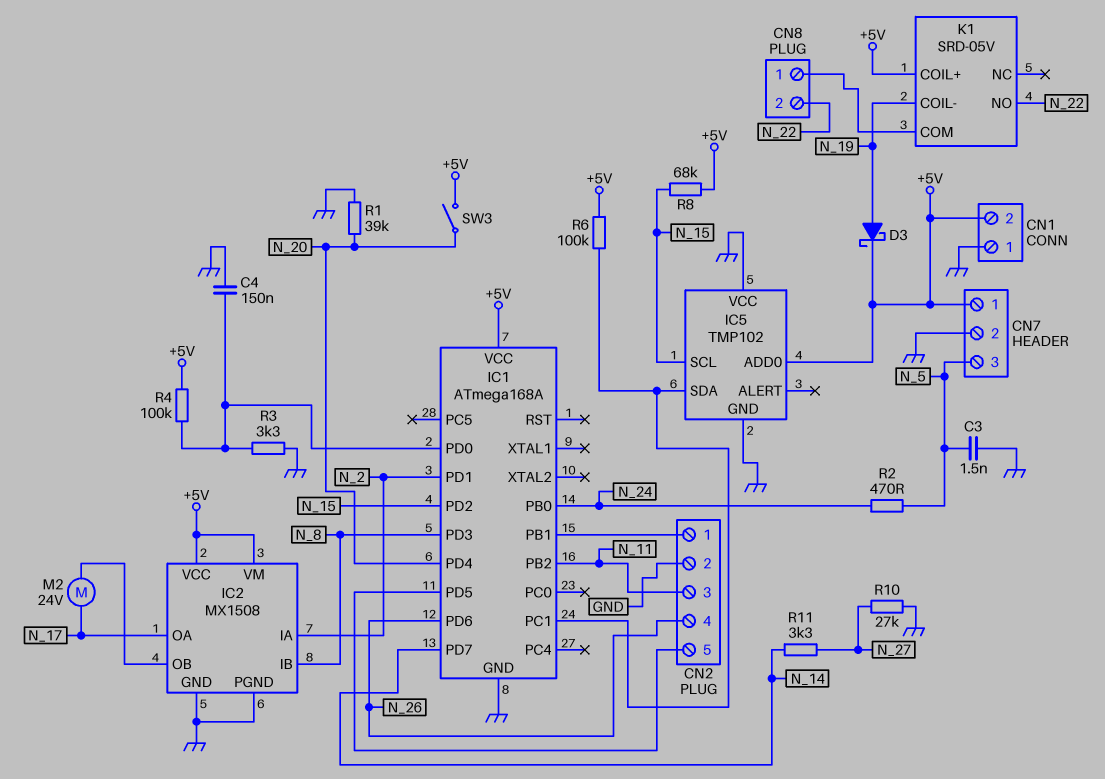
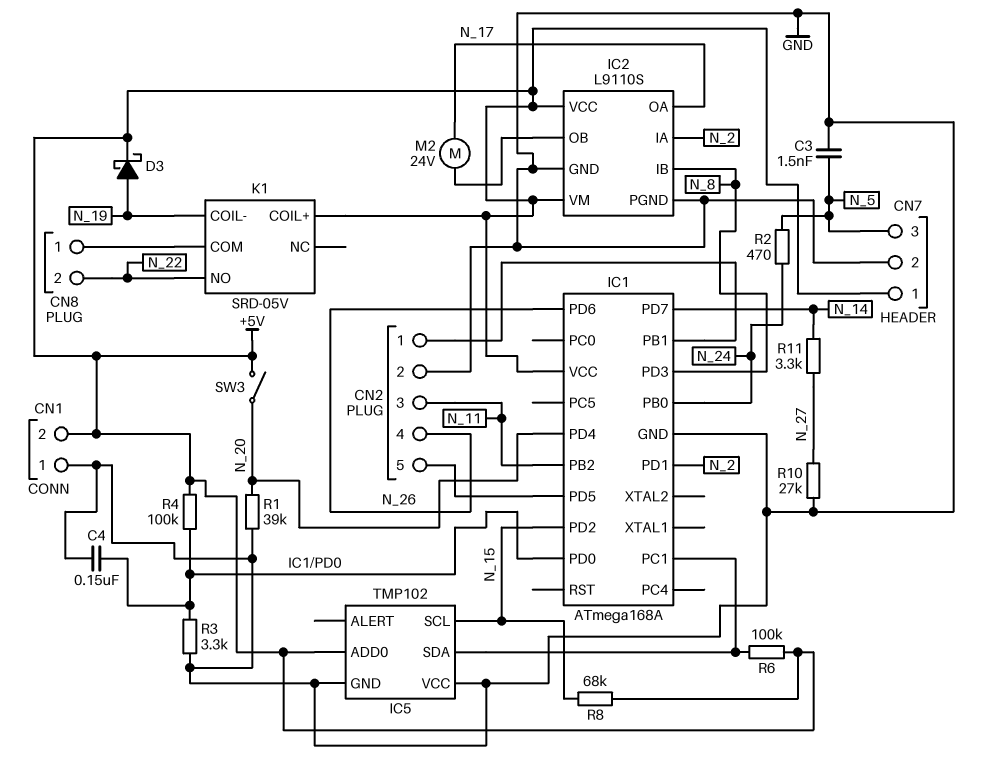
IC2: MX1508 -> L9110S

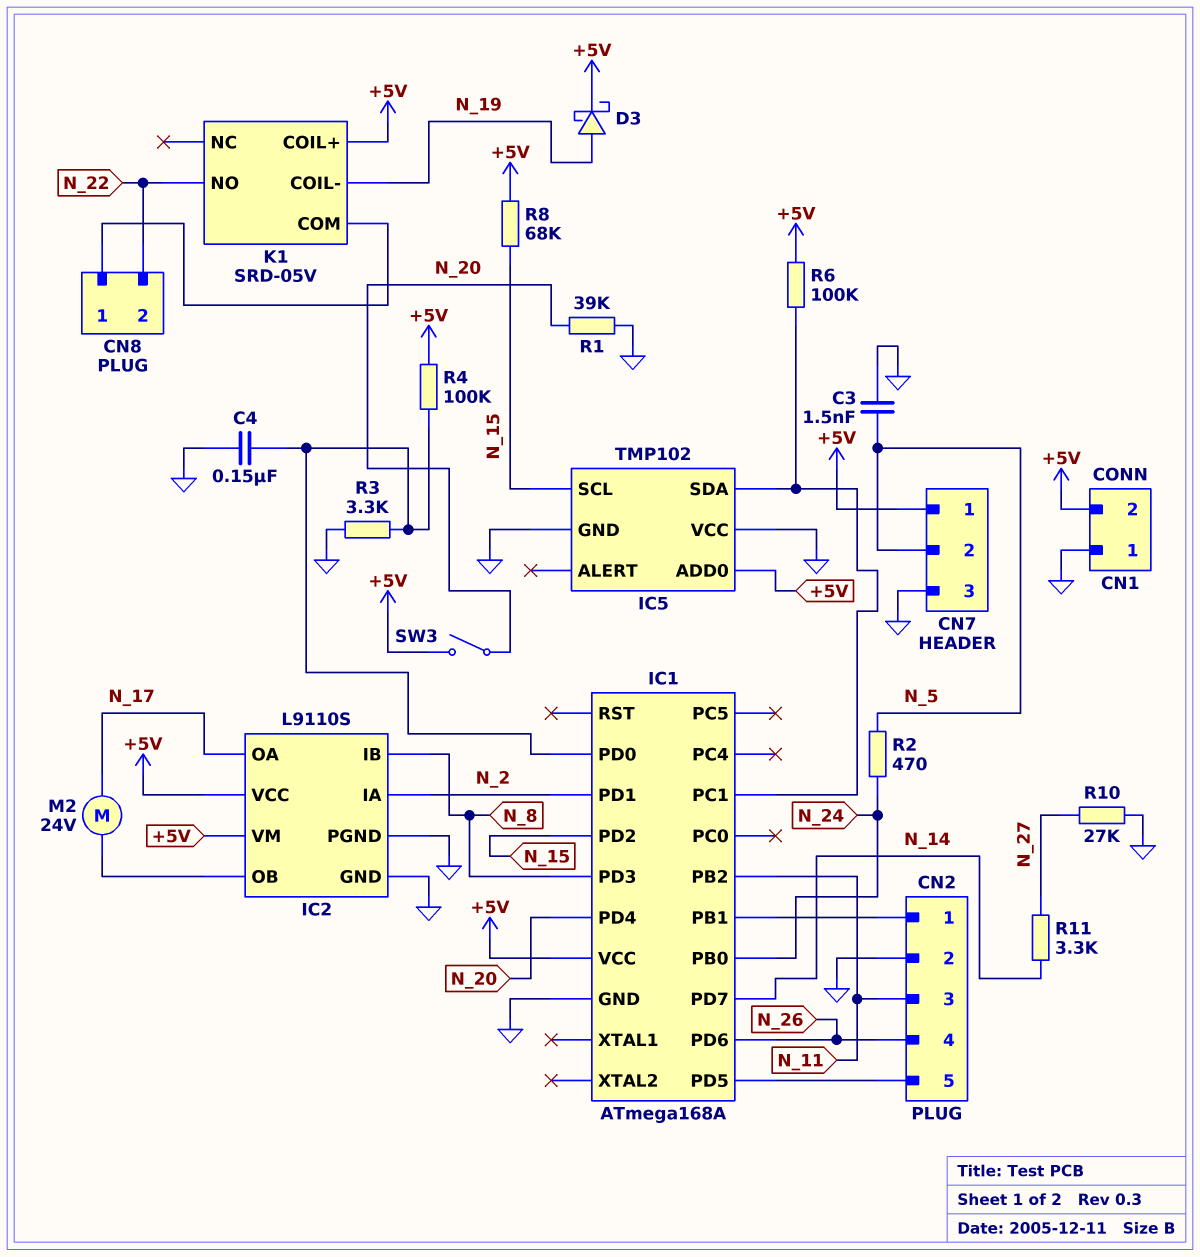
CN7 pin 2: GND -> N_5
CN7 pin 3: N_5 -> GND

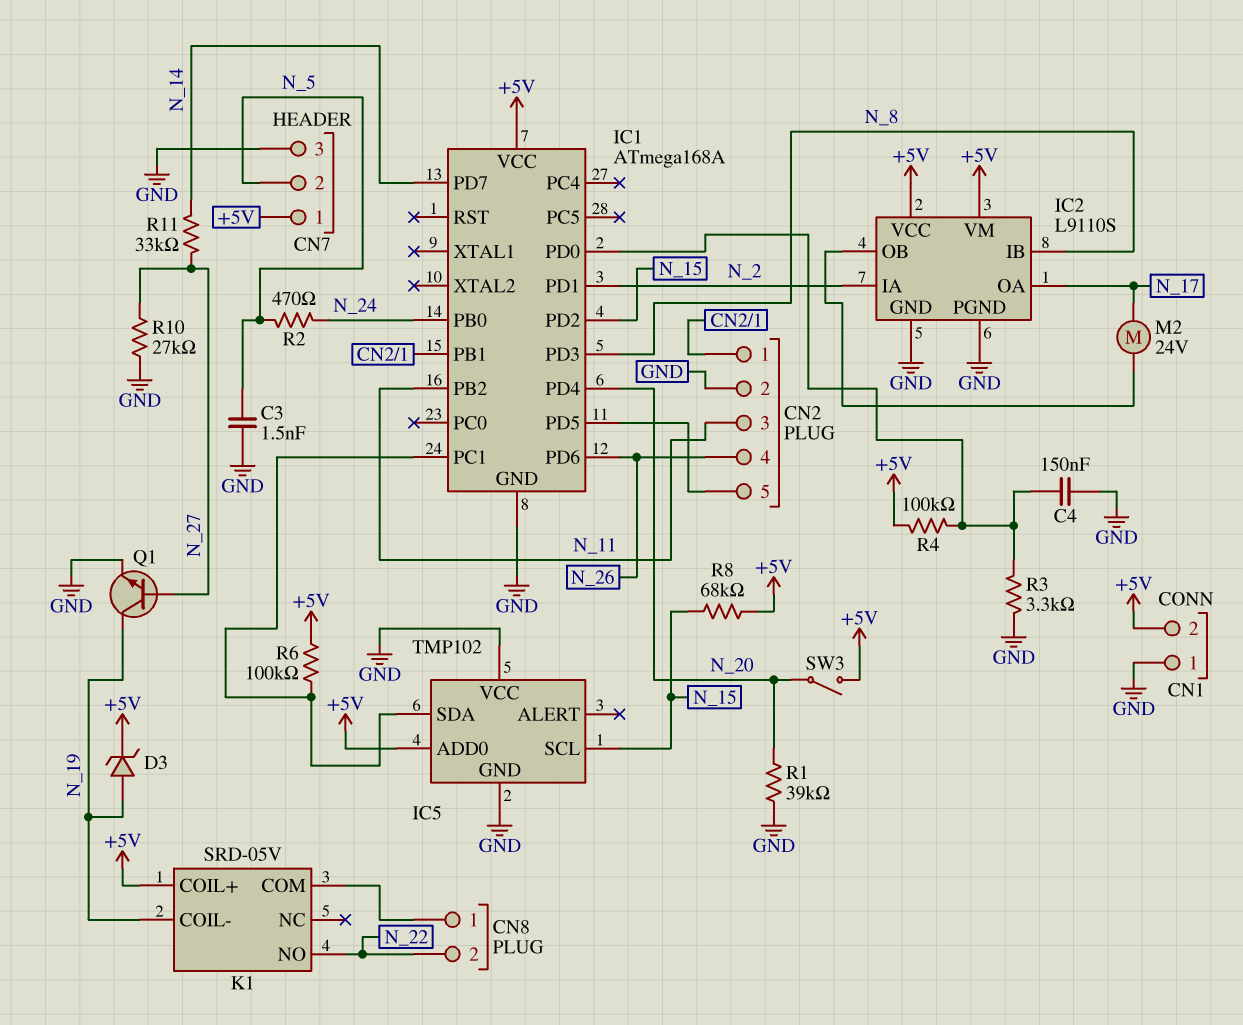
D3: schottky (A N_19, K +5V) -> zener (A N_19, K +5V)
Q1: none -> NPN (B N_27, C N_19, E GND)
R11: 3.3k (N_14, N_27) -> 33k (N_14, N_27)

